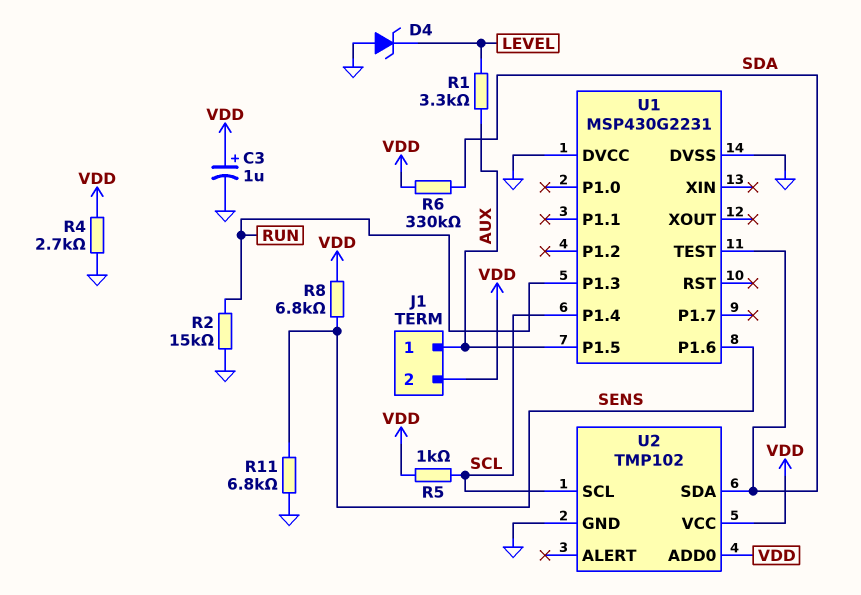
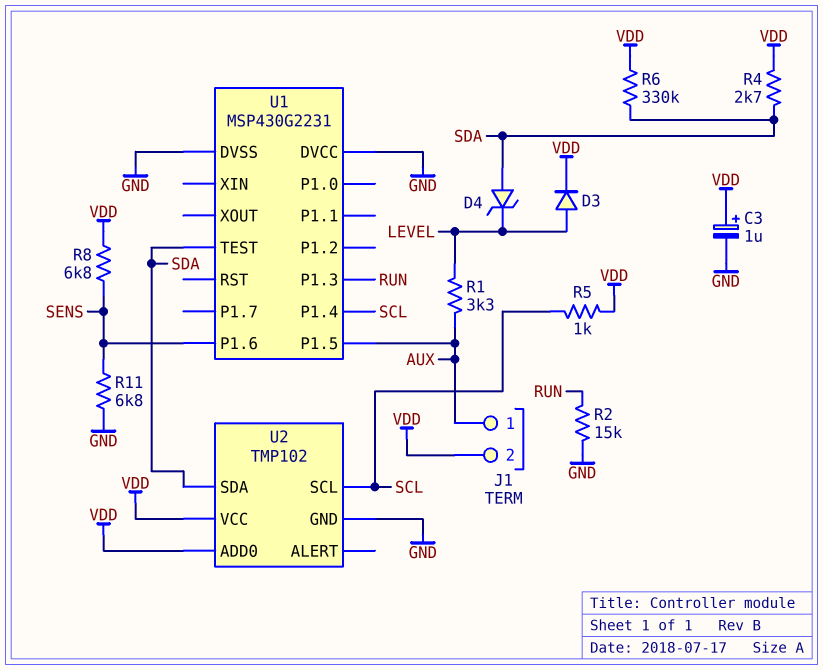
D3: none -> diode (A LEVEL, K VDD)
D4: zener (A GND, K LEVEL) -> zener (A SDA, K LEVEL)
R4: 2.7k (GND, VDD) -> 2.7k (SDA, VDD)

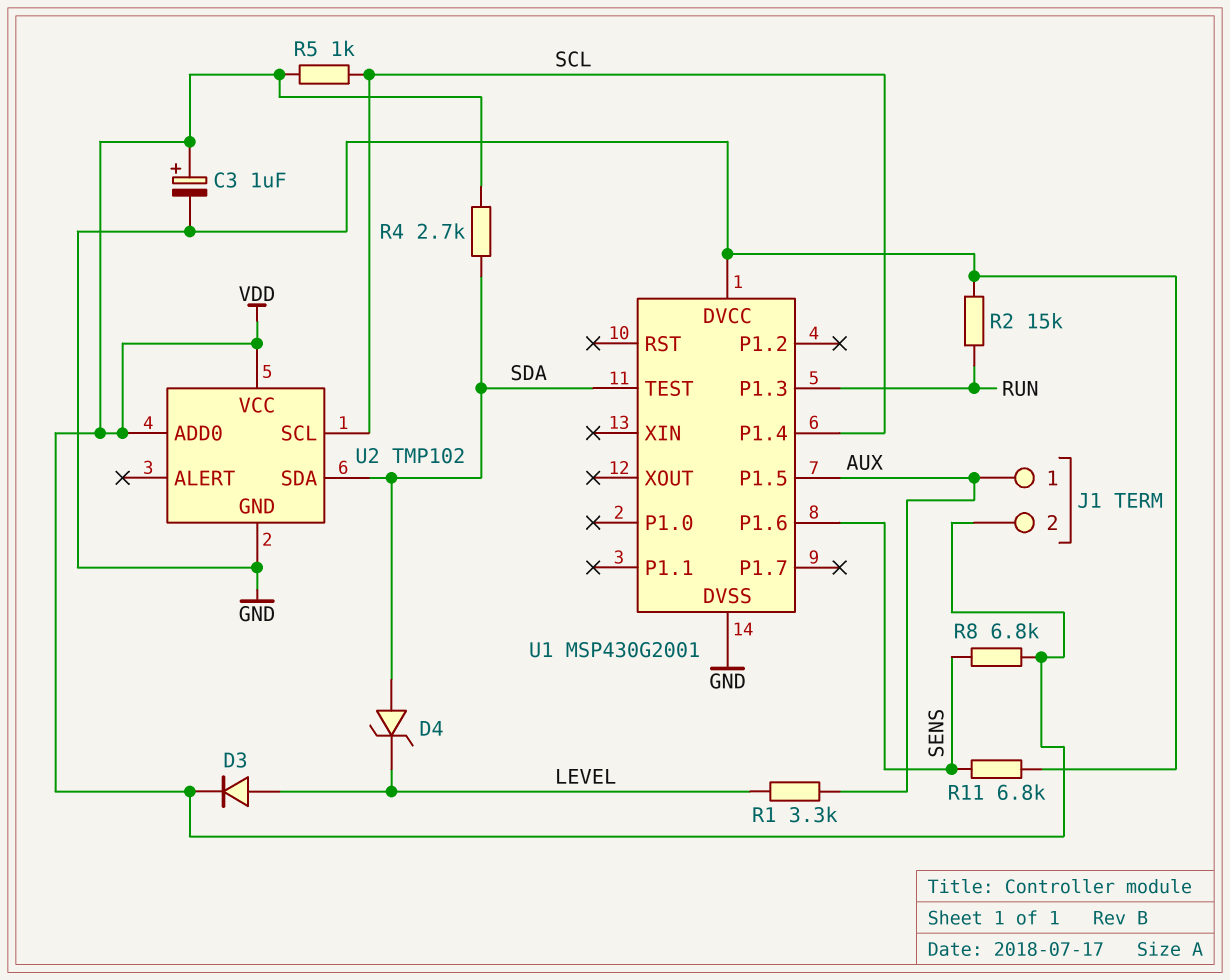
R6: 330k (SDA, VDD) -> none
U1: MSP430G2231 -> MSP430G2001

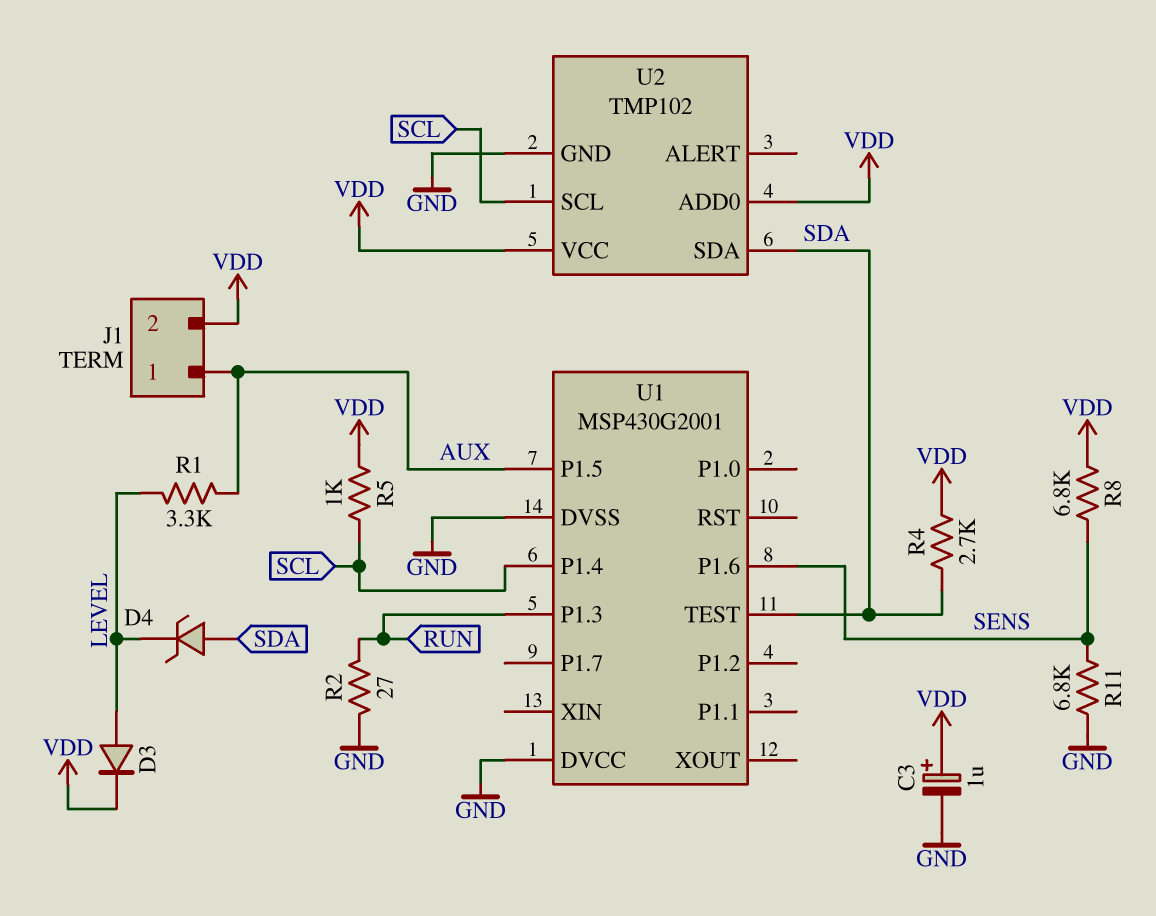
R2: 15k (GND, RUN) -> 27 (GND, RUN)

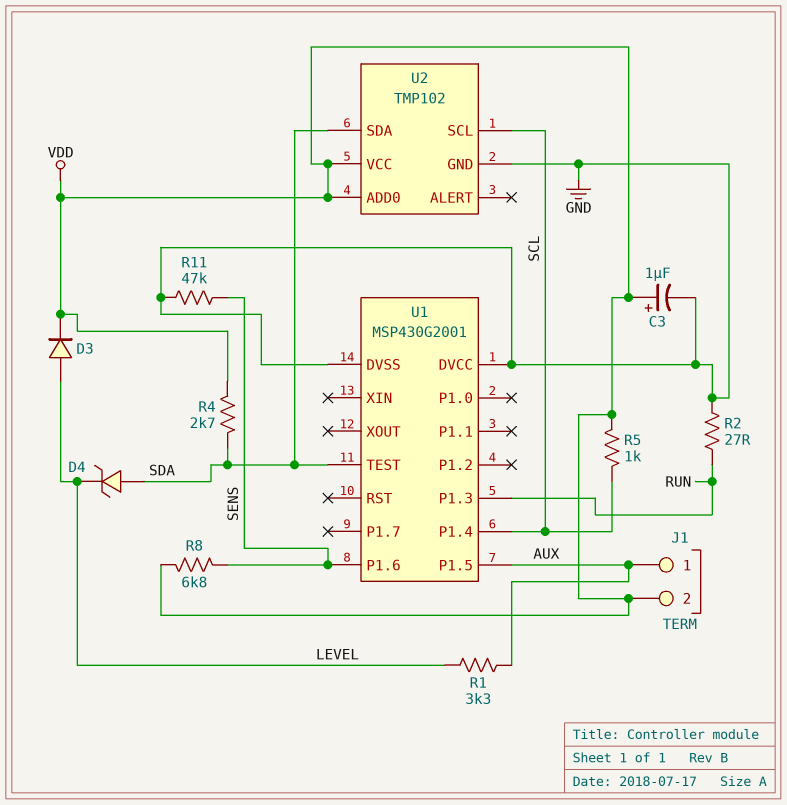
R11: 6.8k (GND, SENS) -> 47k (GND, SENS)

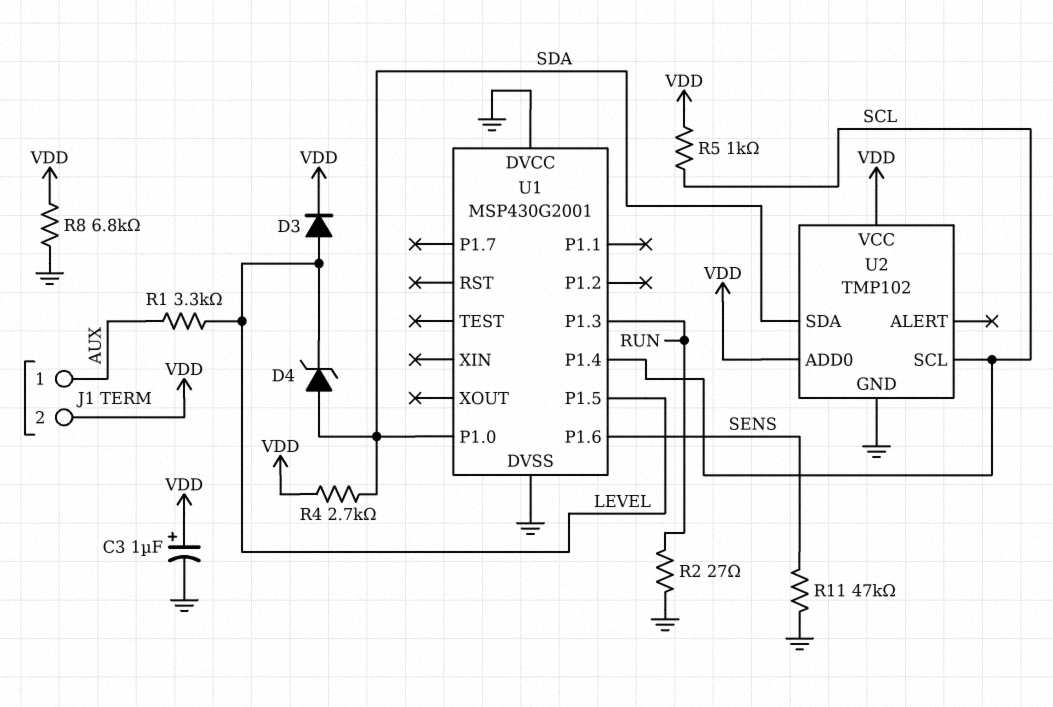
R8: 6.8k (SENS, VDD) -> 6.8k (GND, VDD)
U1 pin P1.0: none -> SDA
U1 pin P1.5: AUX -> LEVEL
U1 pin TEST: SDA -> none

